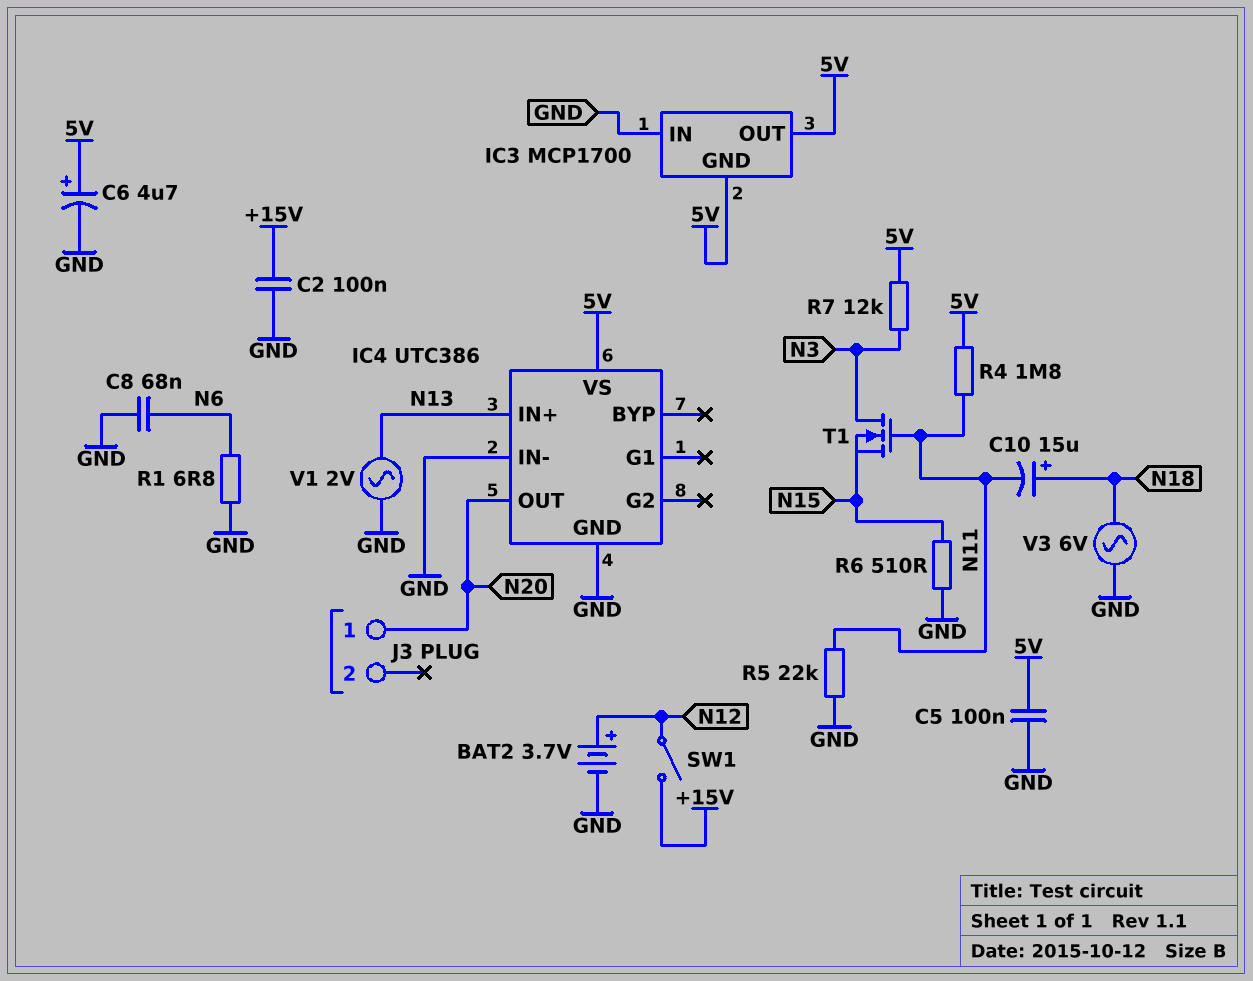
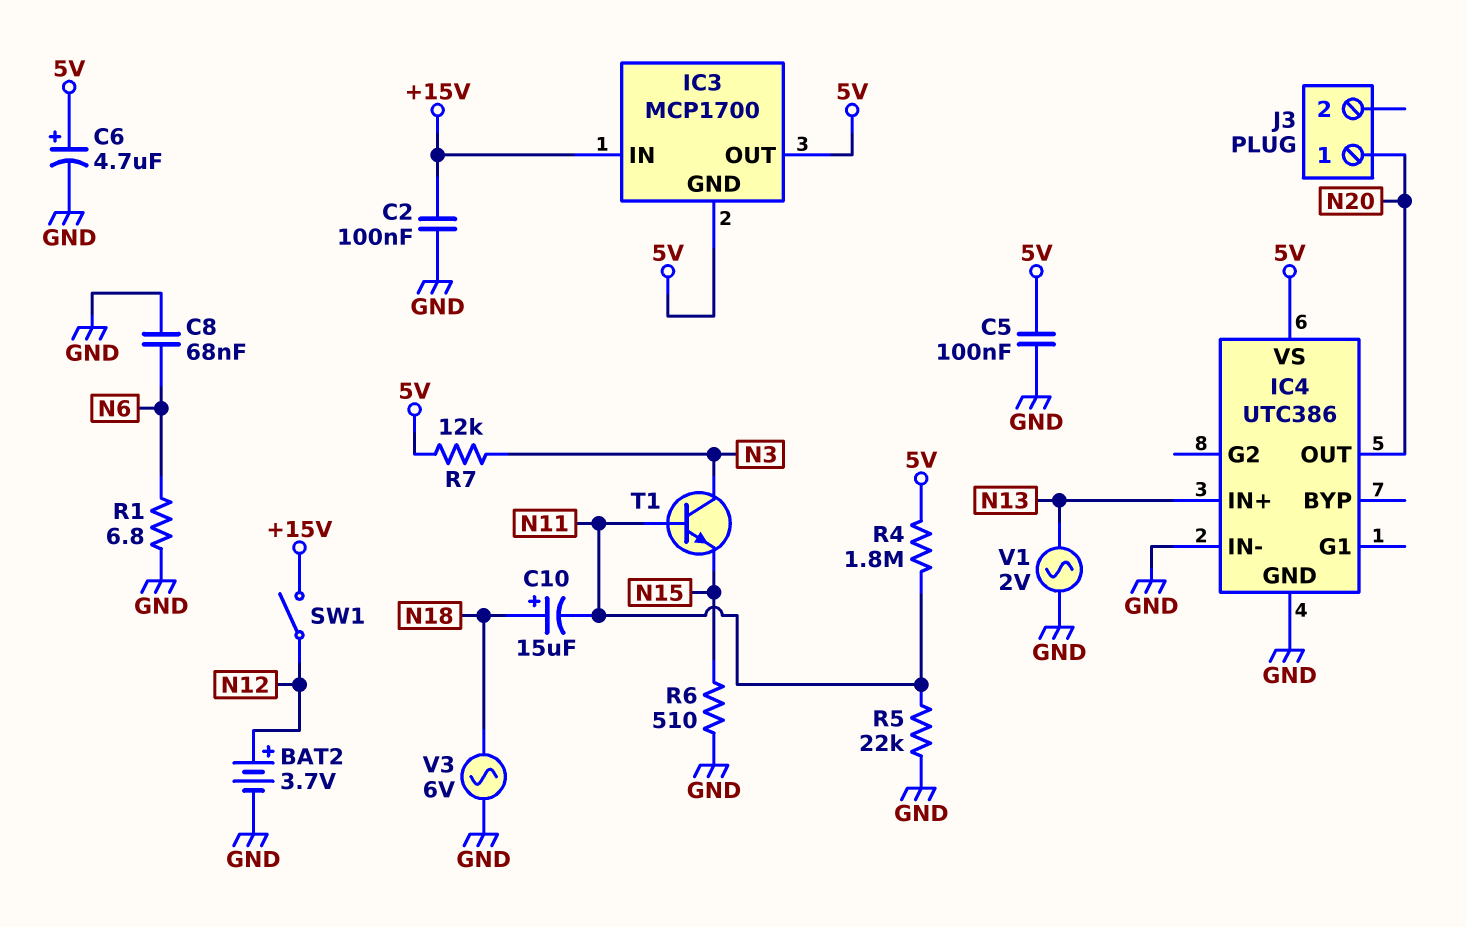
IC3 pin IN: GND -> +15V
T1: NMOS (G N11, D N3, S N15) -> NPN (B N11, C N3, E N15)

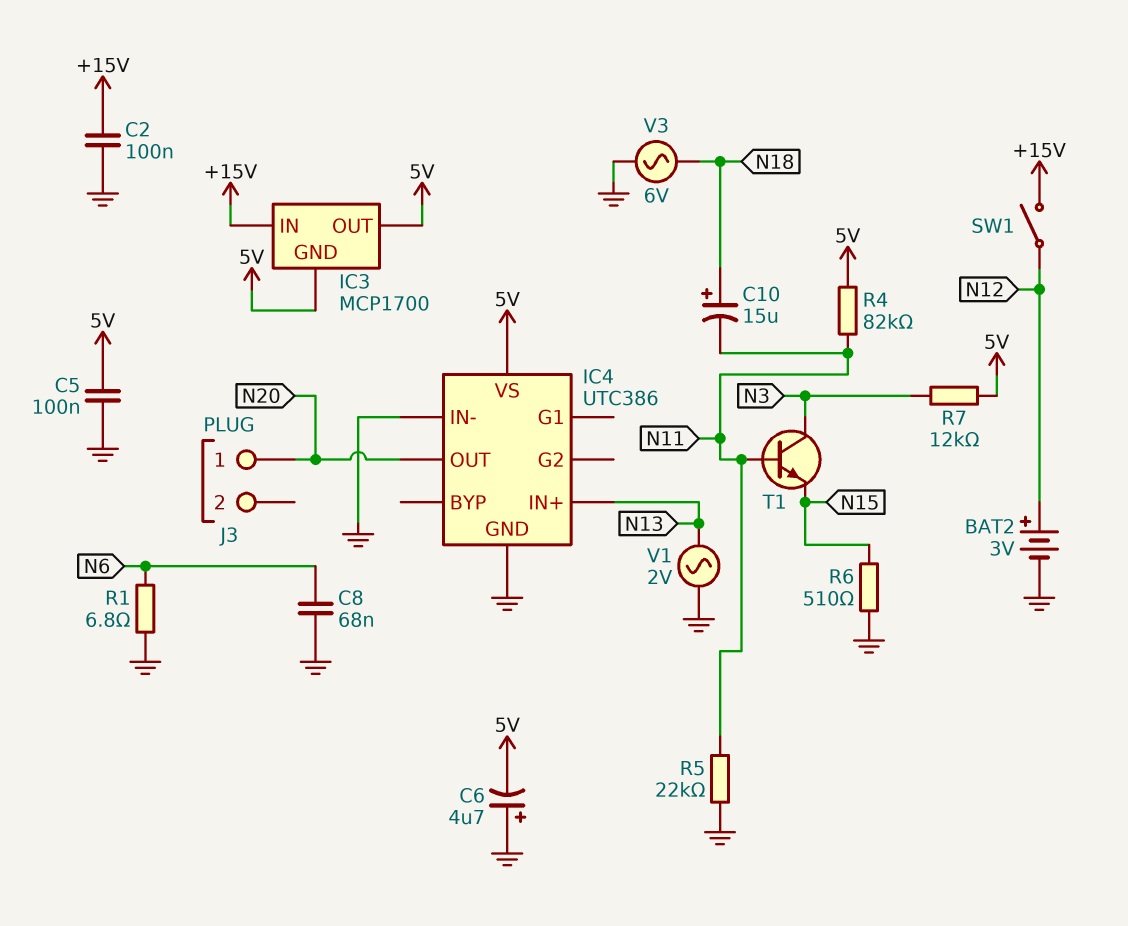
BAT2: 3.7V (plus N12, minus GND) -> 3V (plus N12, minus GND)
C6: 4.7uF (plus 5V, minus GND) -> 4.7uF (plus GND, minus 5V)
R4: 1.8M (5V, N11) -> 82k (5V, N11)

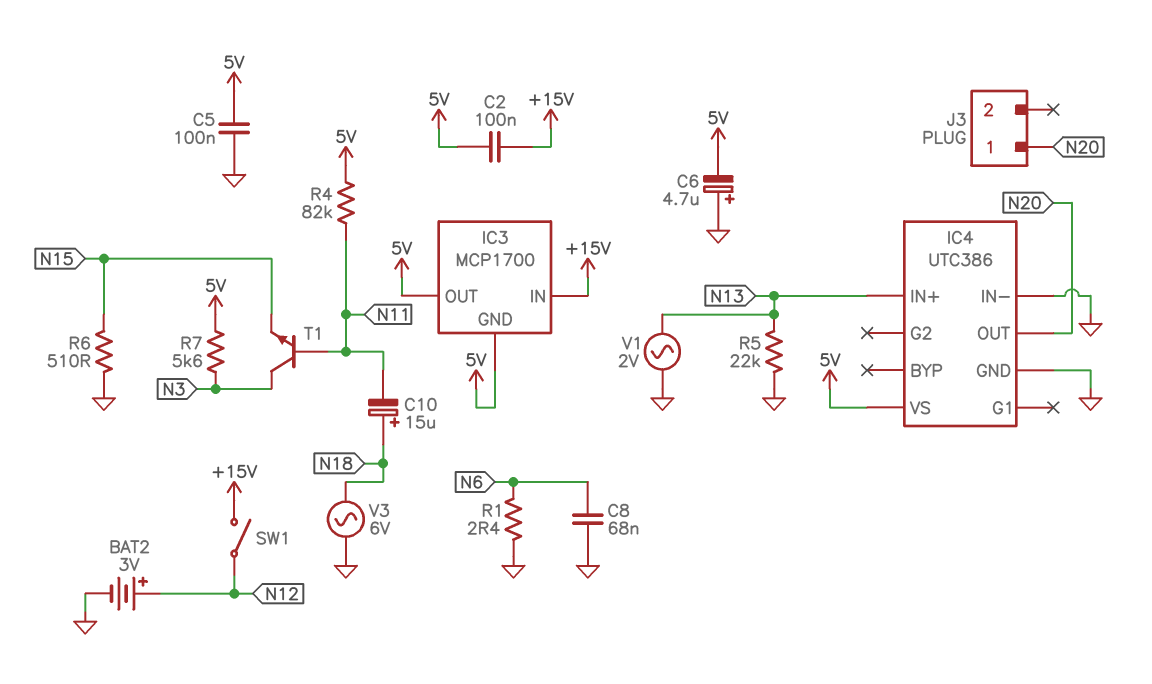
C2: 100nF (+15V, GND) -> 100nF (+15V, 5V)
R1: 6.8 (GND, N6) -> 2.4 (GND, N6)
R5: 22k (GND, N11) -> 22k (GND, N13)
R7: 12k (5V, N3) -> 5.6k (5V, N3)

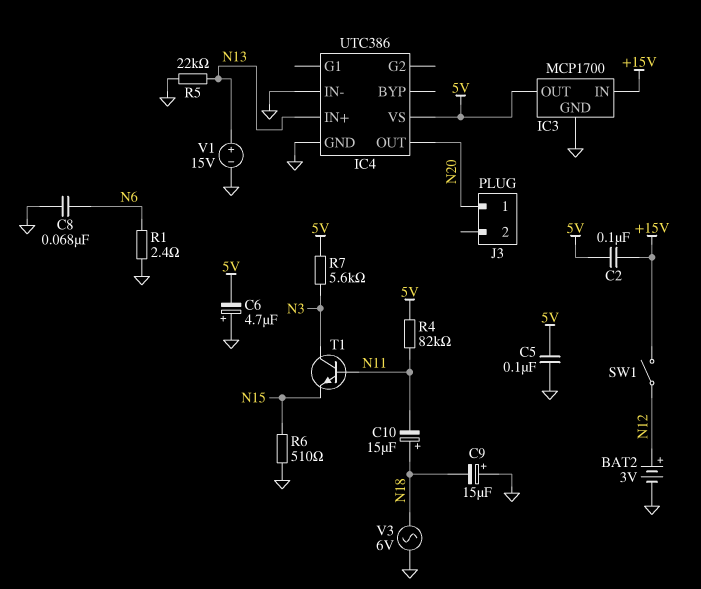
C9: none -> 15uF (plus GND, minus N18)
IC3 pin GND: 5V -> GND
V1: AC 2V (GND, N13) -> 15V (plus N13, minus GND)

